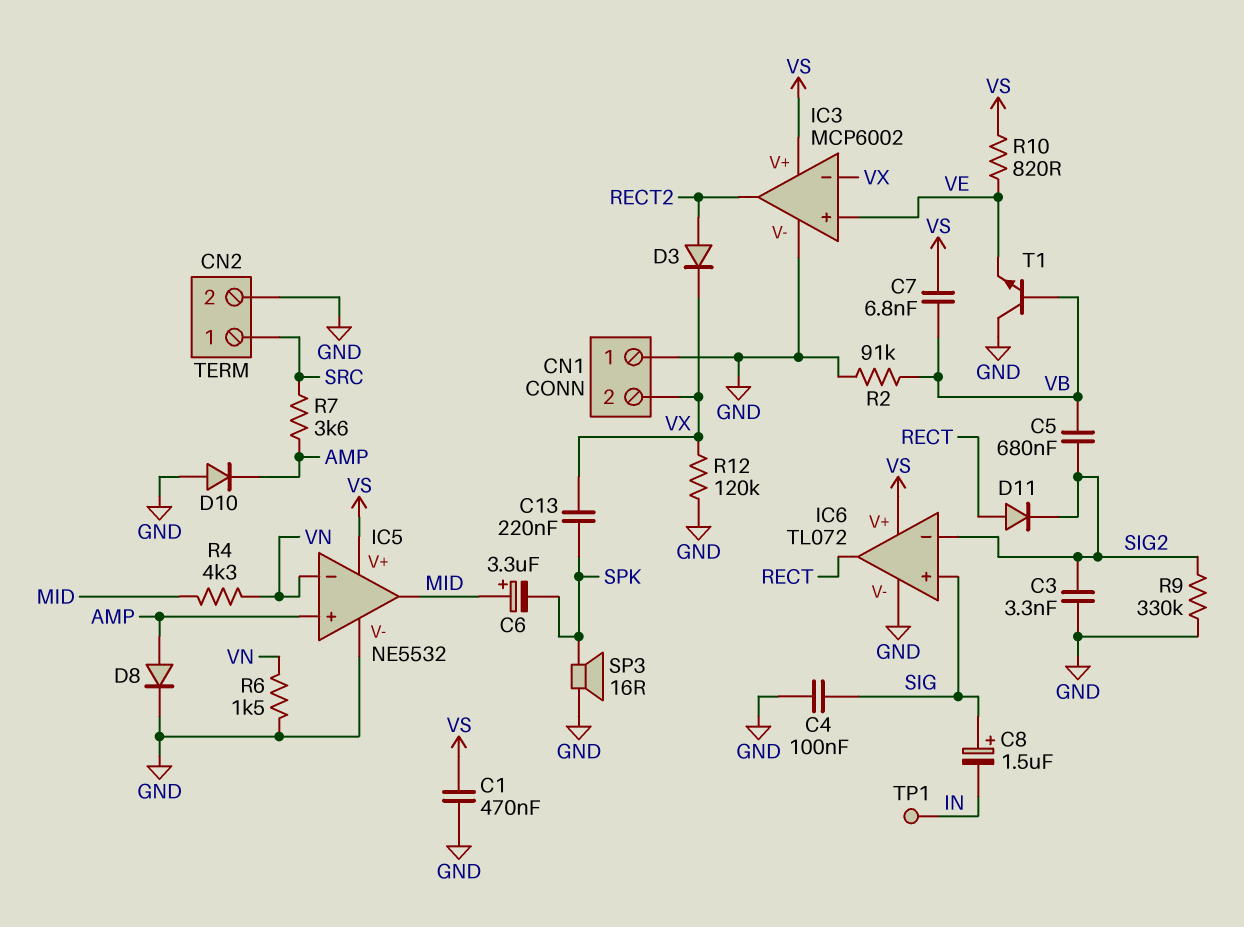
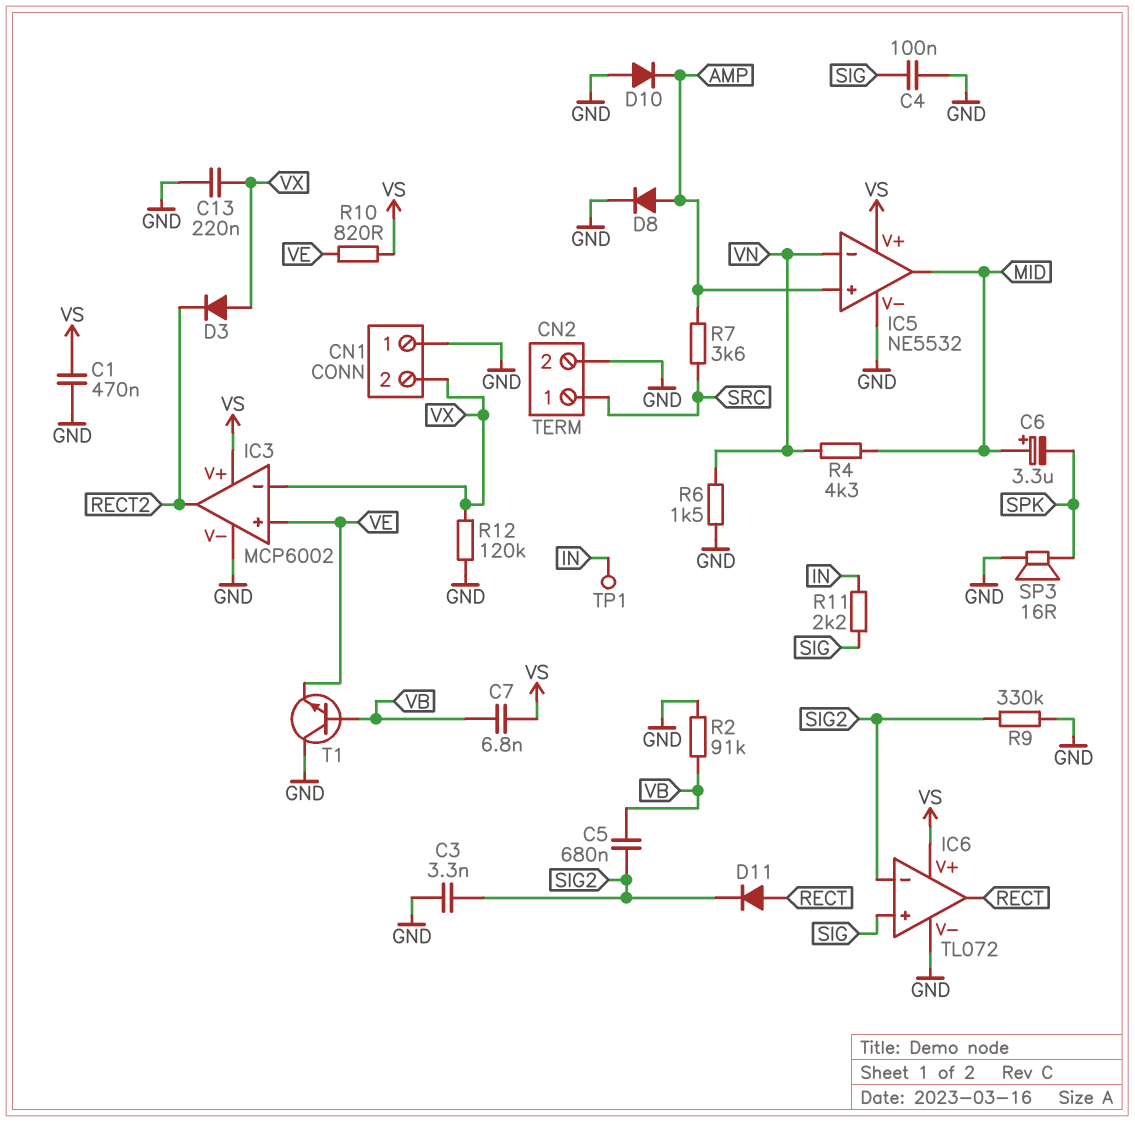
C8: 1.5uF (plus SIG, minus IN) -> none
C13: 220nF (SPK, VX) -> 220nF (GND, VX)
D3: diode (A RECT2, K VX) -> diode (A VX, K RECT2)
R11: none -> 2.2k (IN, SIG)

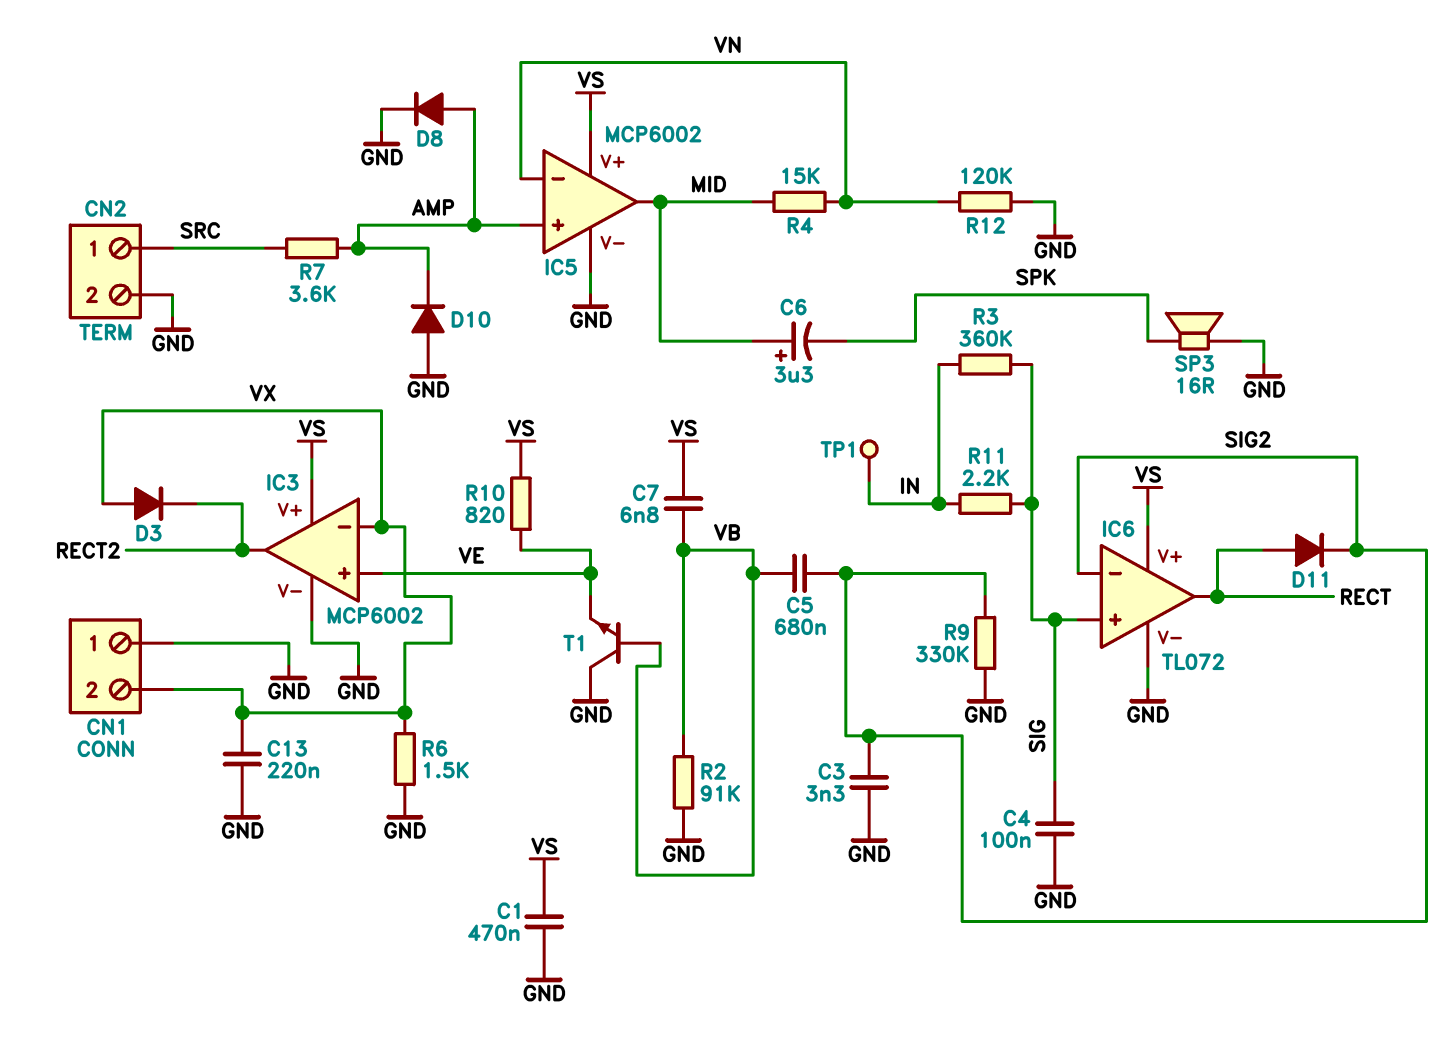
IC5: NE5532 -> MCP6002
R3: none -> 360k (IN, SIG)
R4: 4.3k (MID, VN) -> 15k (MID, VN)
R6: 1.5k (GND, VN) -> 1.5k (GND, VX)
R12: 120k (GND, VX) -> 120k (GND, VN)

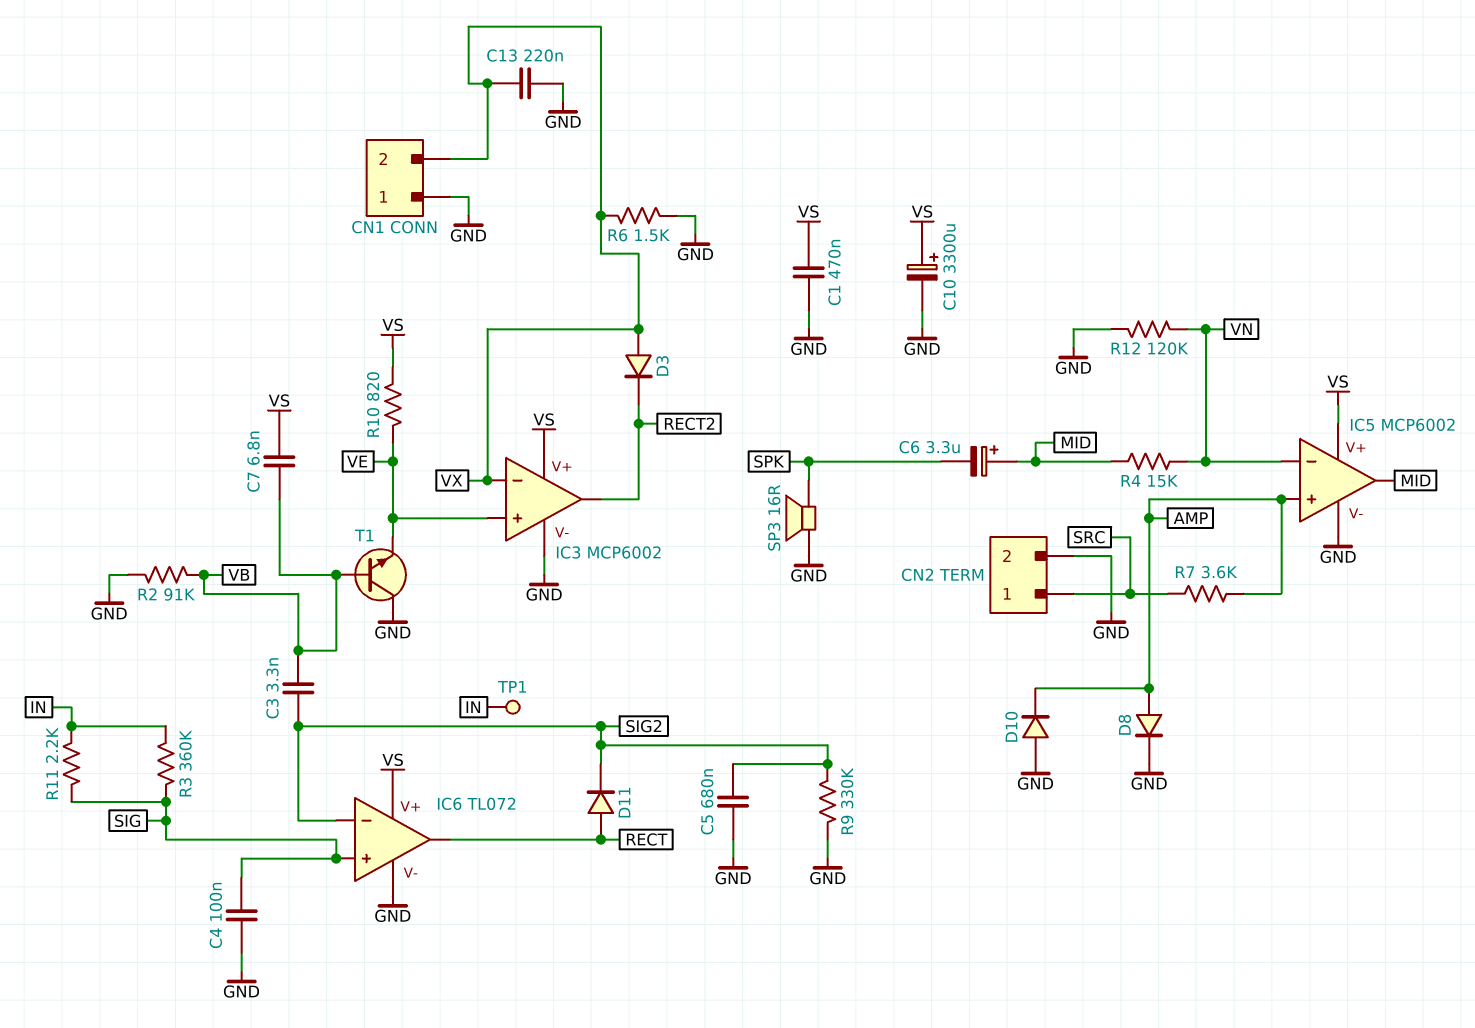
C3: 3.3nF (GND, SIG2) -> 3.3nF (SIG2, VB)
C5: 680nF (SIG2, VB) -> 680nF (GND, SIG2)
C10: none -> 3300uF (plus VS, minus GND)

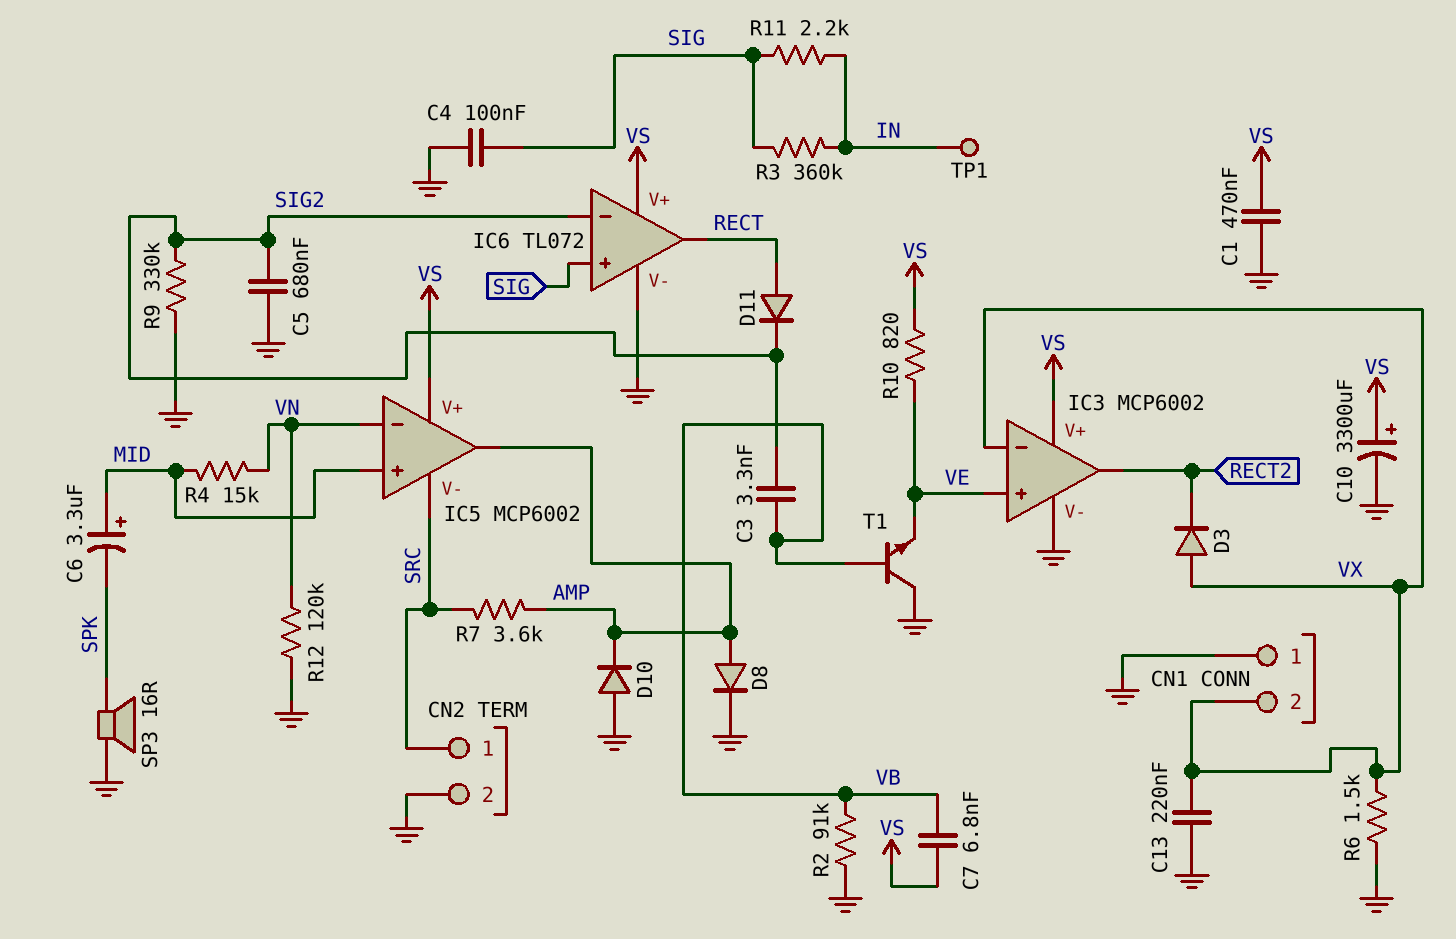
IC5 pin V-: GND -> SRC
IC5 pin in+: AMP -> MID
IC5 pin out: MID -> AMP

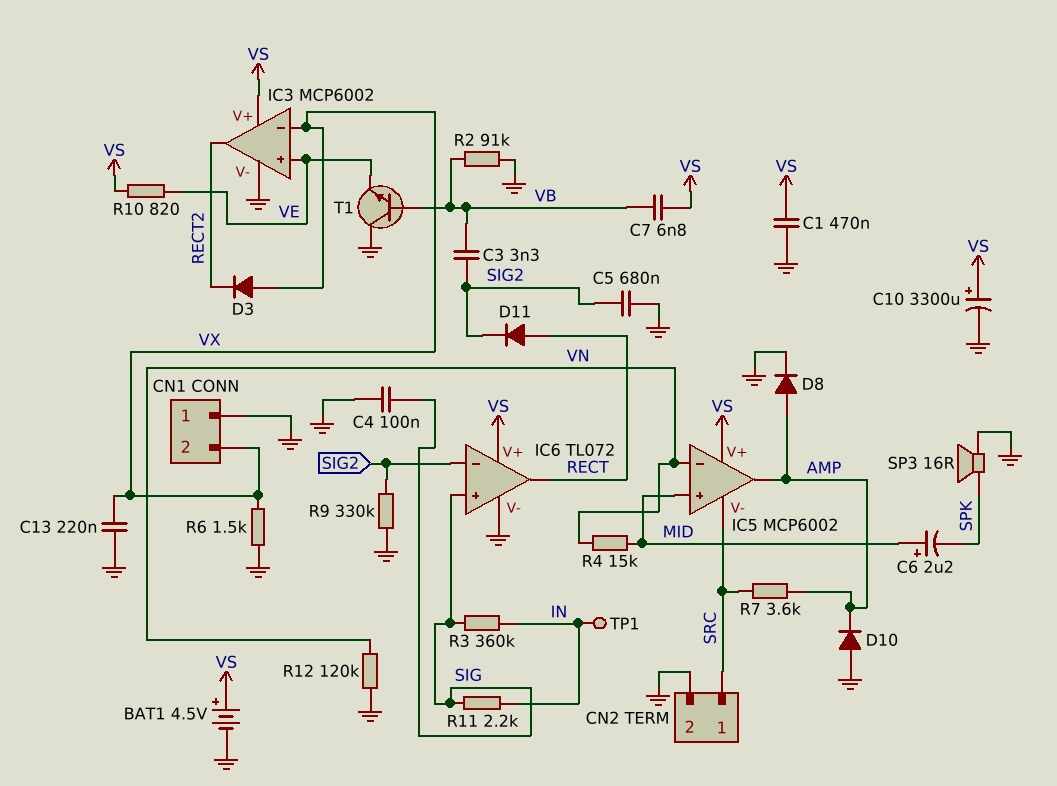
BAT1: none -> 4.5V (plus VS, minus GND)
C6: 3.3uF (plus MID, minus SPK) -> 2.2uF (plus MID, minus SPK)

